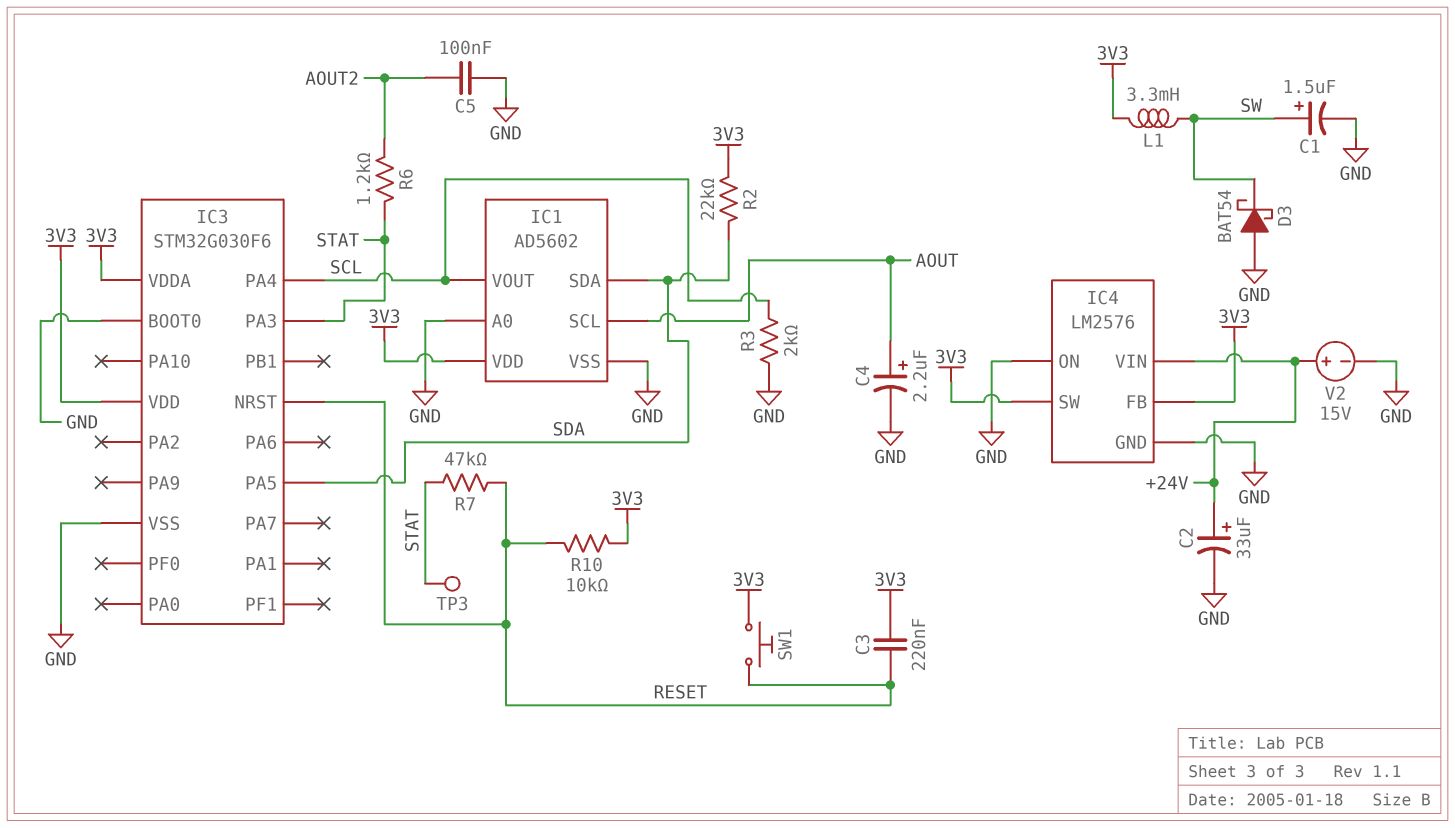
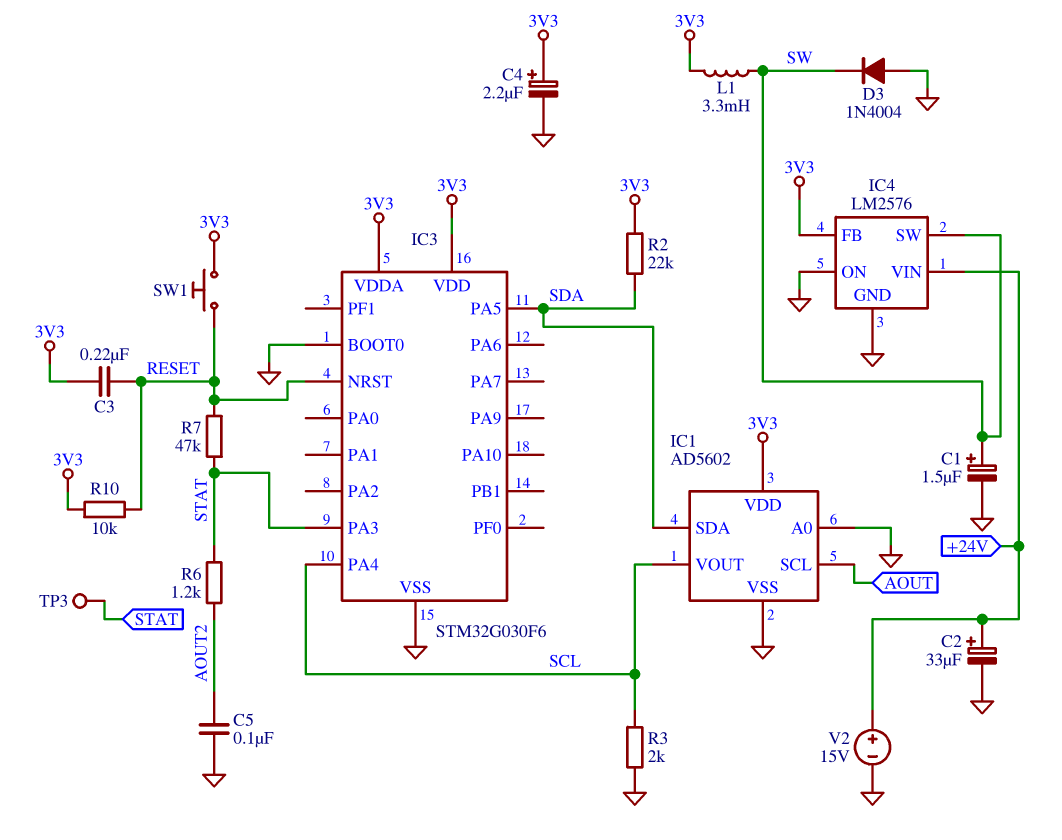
C4: 2.2uF (plus AOUT, minus GND) -> 2.2uF (plus 3V3, minus GND)
D3: schottky BAT54 (A GND, K SW) -> diode 1N4004 (A GND, K SW)
IC4 pin SW: 3V3 -> SW

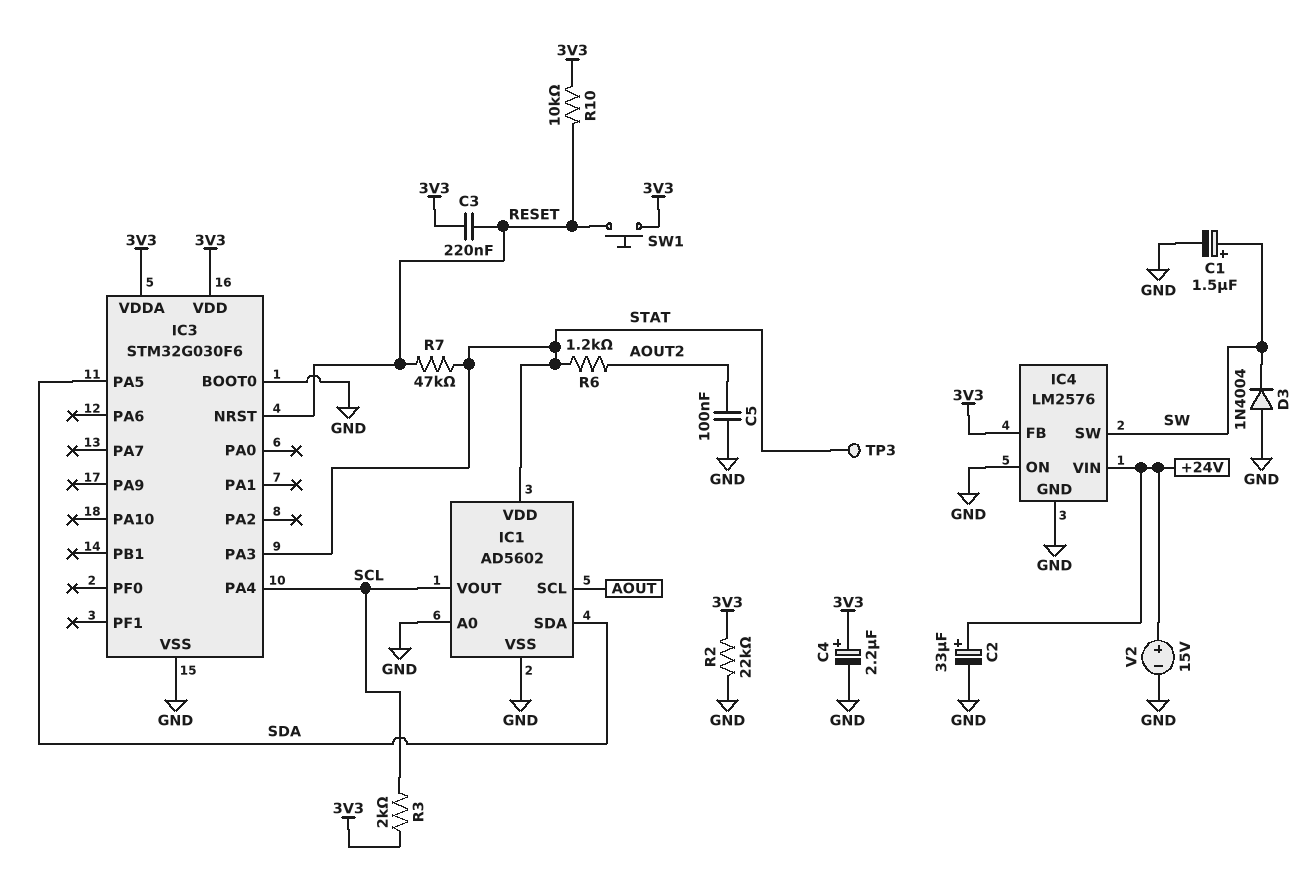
IC1 pin VDD: 3V3 -> STAT
L1: 3.3mH (3V3, SW) -> none
R2: 22k (3V3, SDA) -> 22k (3V3, GND)
R3: 2k (GND, SCL) -> 2k (3V3, SCL)

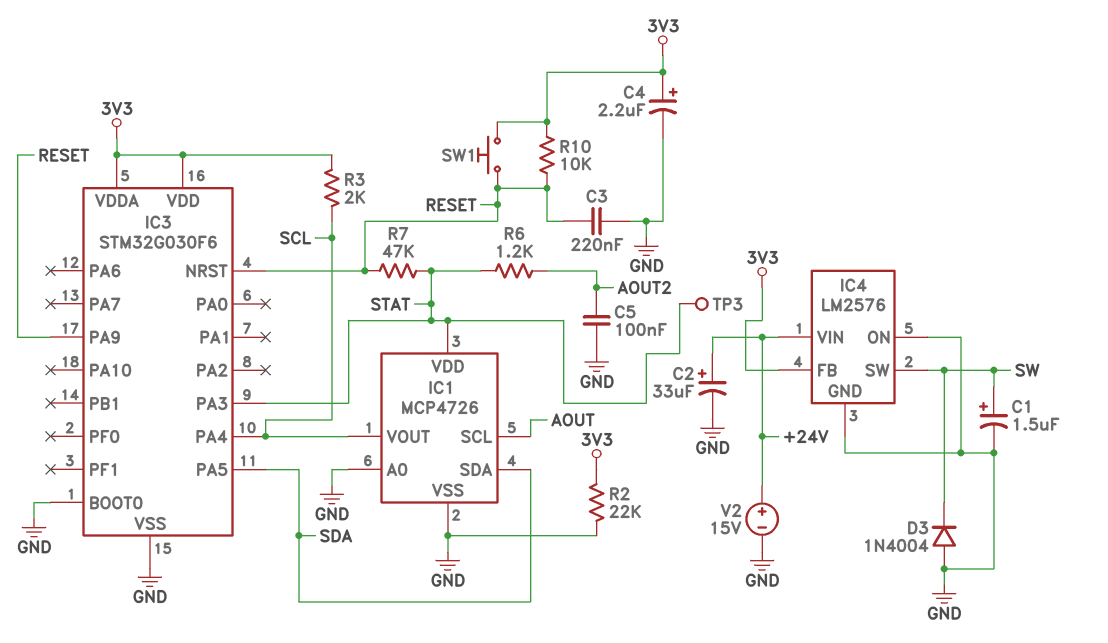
C3: 220nF (3V3, RESET) -> 220nF (GND, RESET)
IC1: AD5602 -> MCP4726
IC3 pin PA9: none -> RESET

